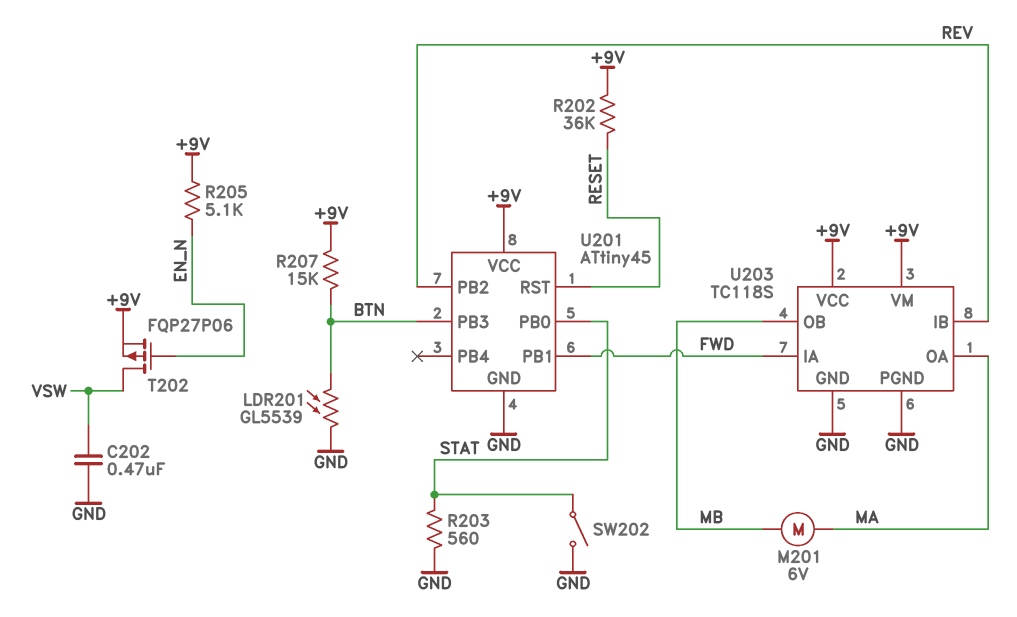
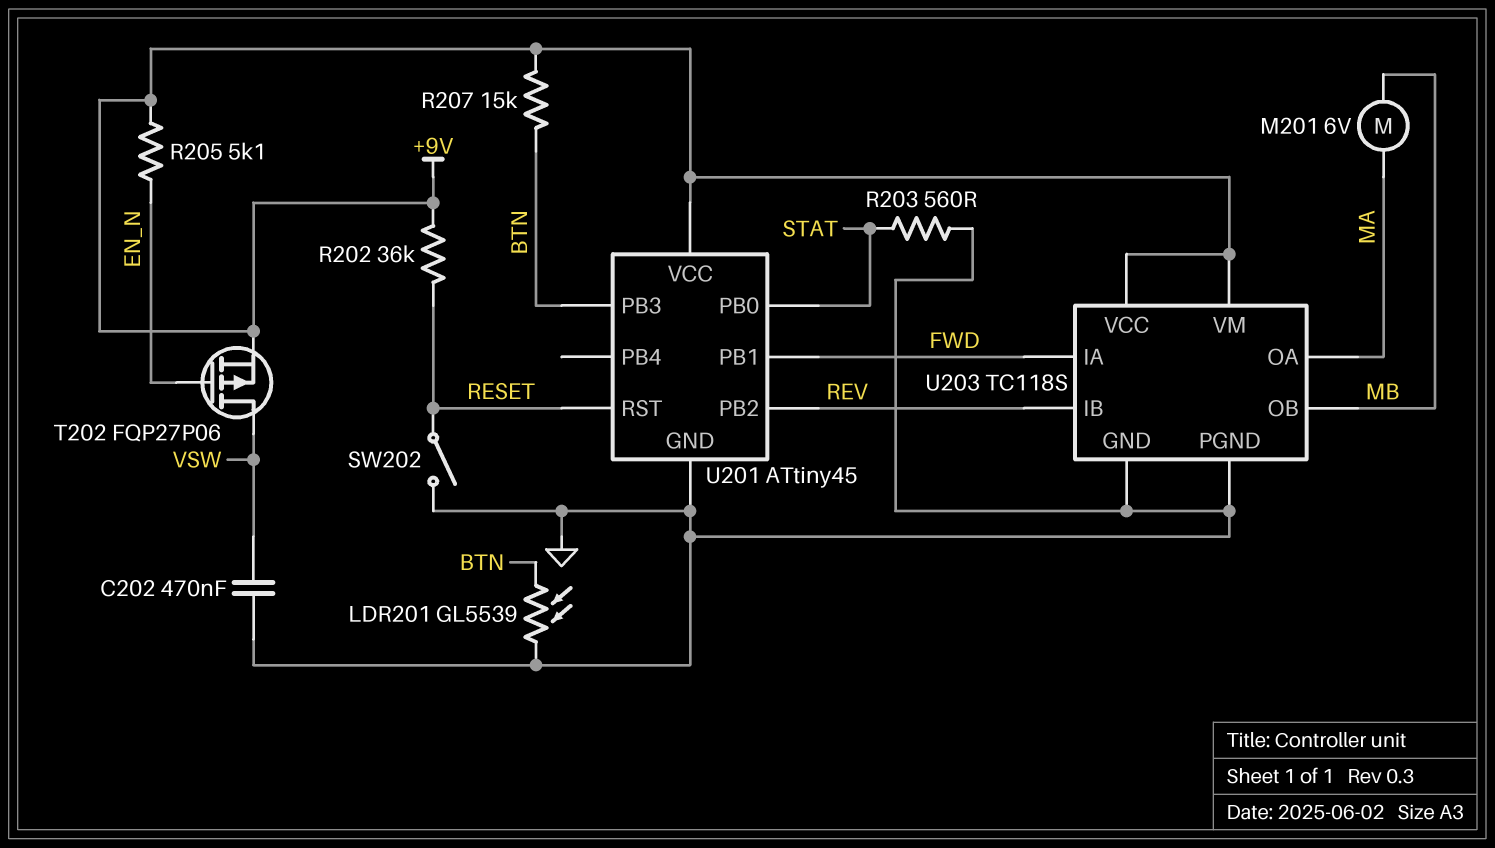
SW202: switch (GND, STAT) -> switch (GND, RESET)

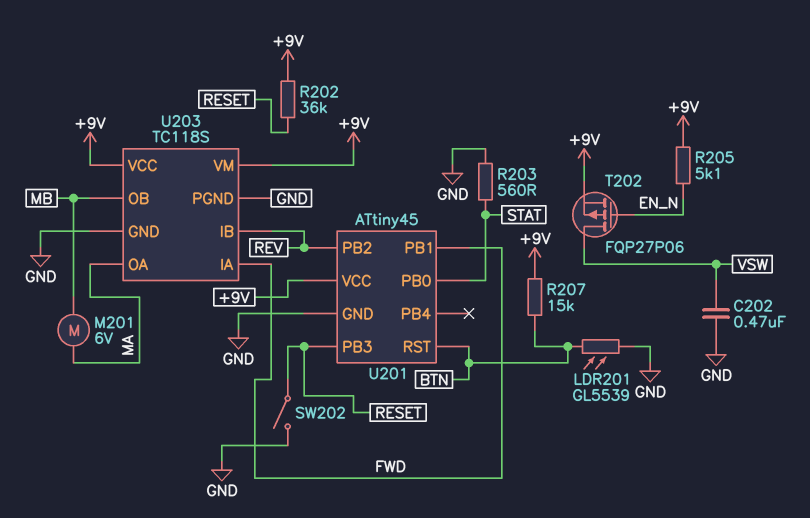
U201 pin PB3: BTN -> RESET
U201 pin RST: RESET -> BTN

